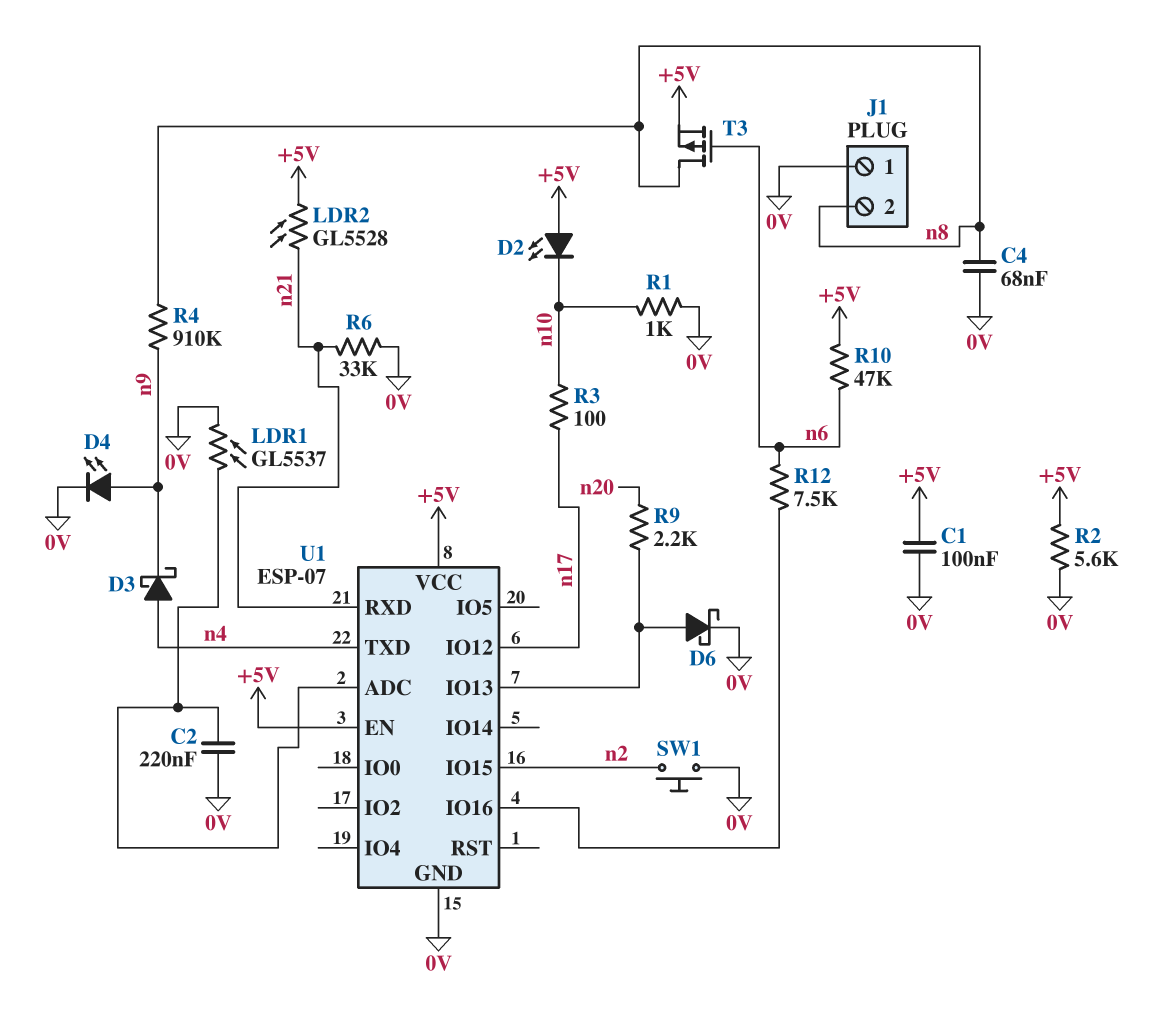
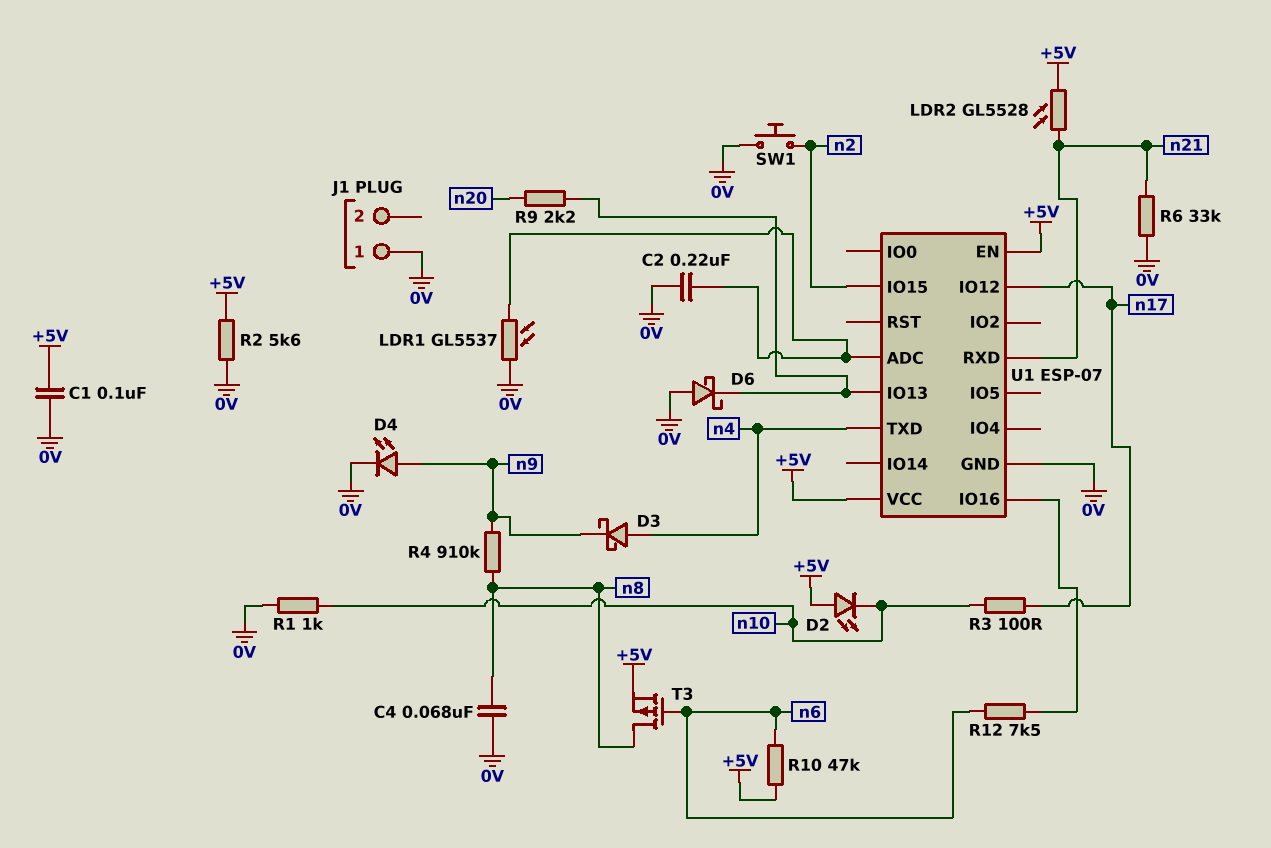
D6: schottky (A U1/IO13, K 0V) -> schottky (A 0V, K U1/IO13)
J1 pin 2: n8 -> none

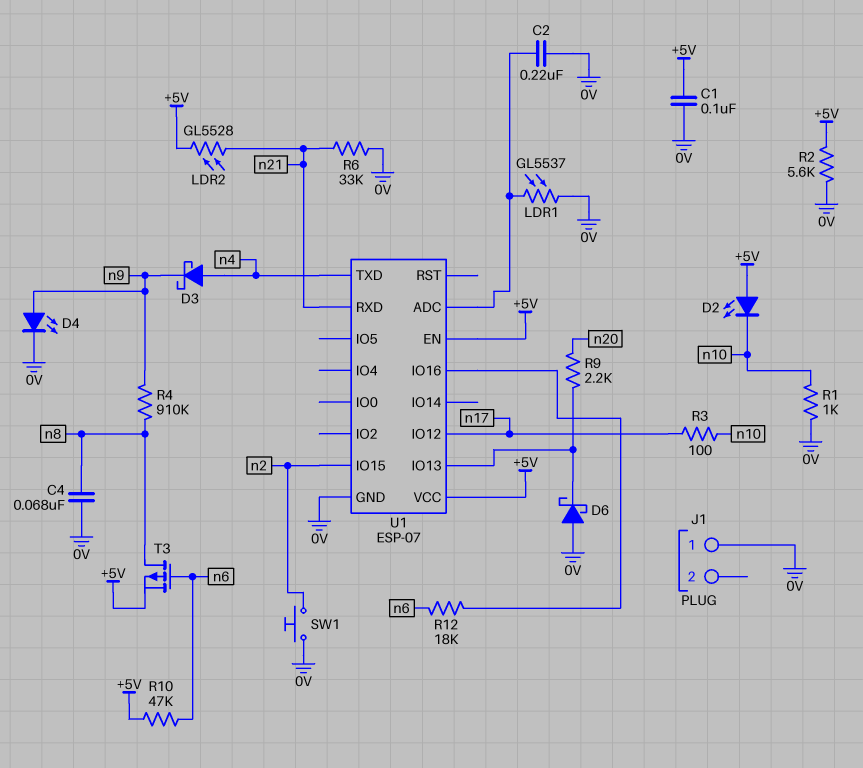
R12: 7.5k (U1/IO16, n6) -> 18k (U1/IO16, n6)

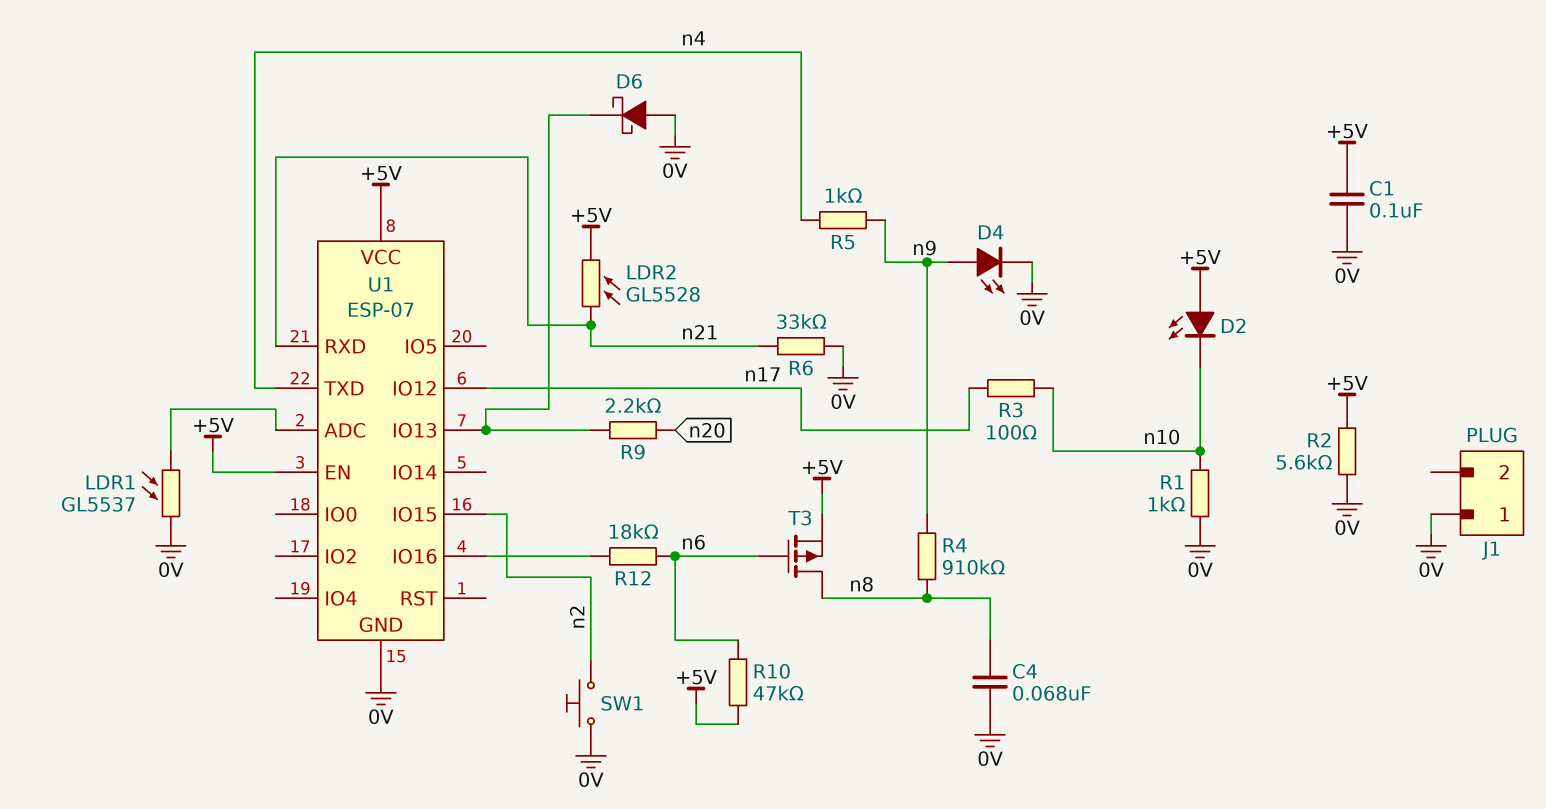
C2: 220nF (0V, U1/ADC) -> none
D3: schottky (A n4, K n9) -> none
R5: none -> 1k (n4, n9)

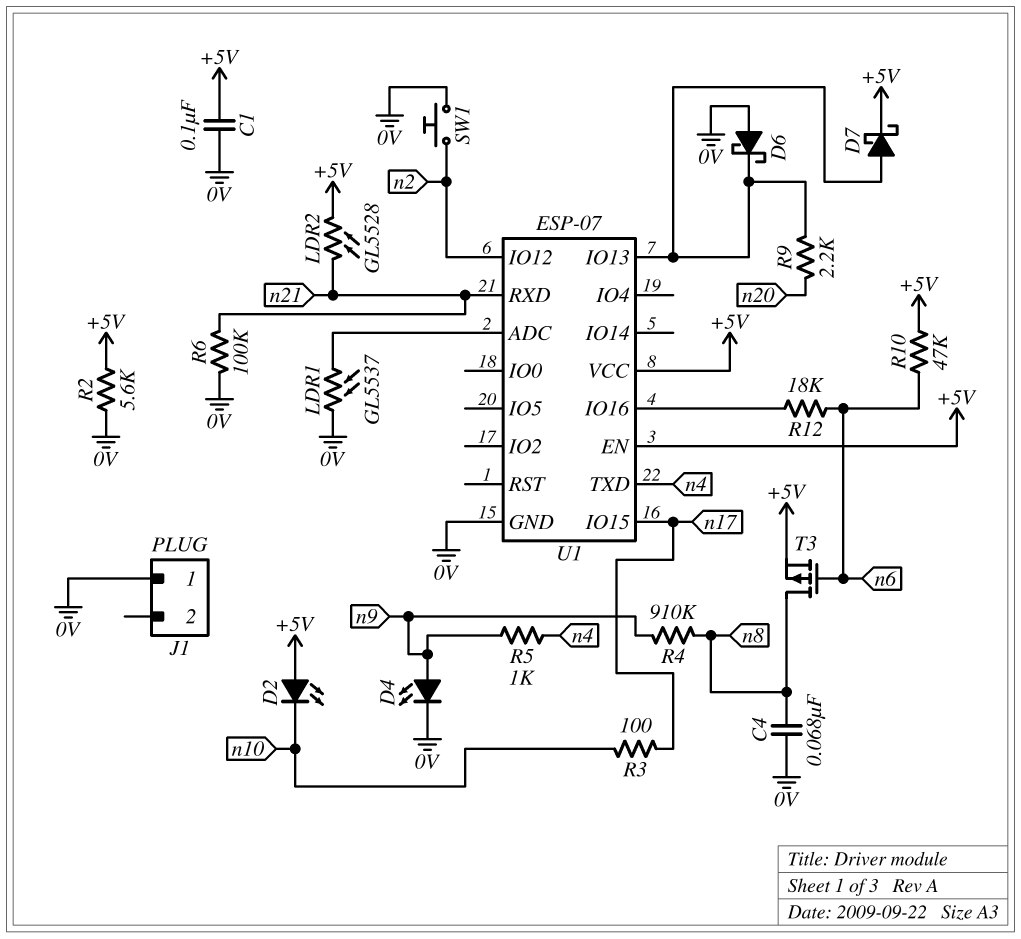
D7: none -> schottky (A U1/IO13, K +5V)
R1: 1k (0V, n10) -> none
R6: 33k (0V, n21) -> 100k (0V, n21)
U1 pin IO12: n17 -> n2
U1 pin IO15: n2 -> n17

